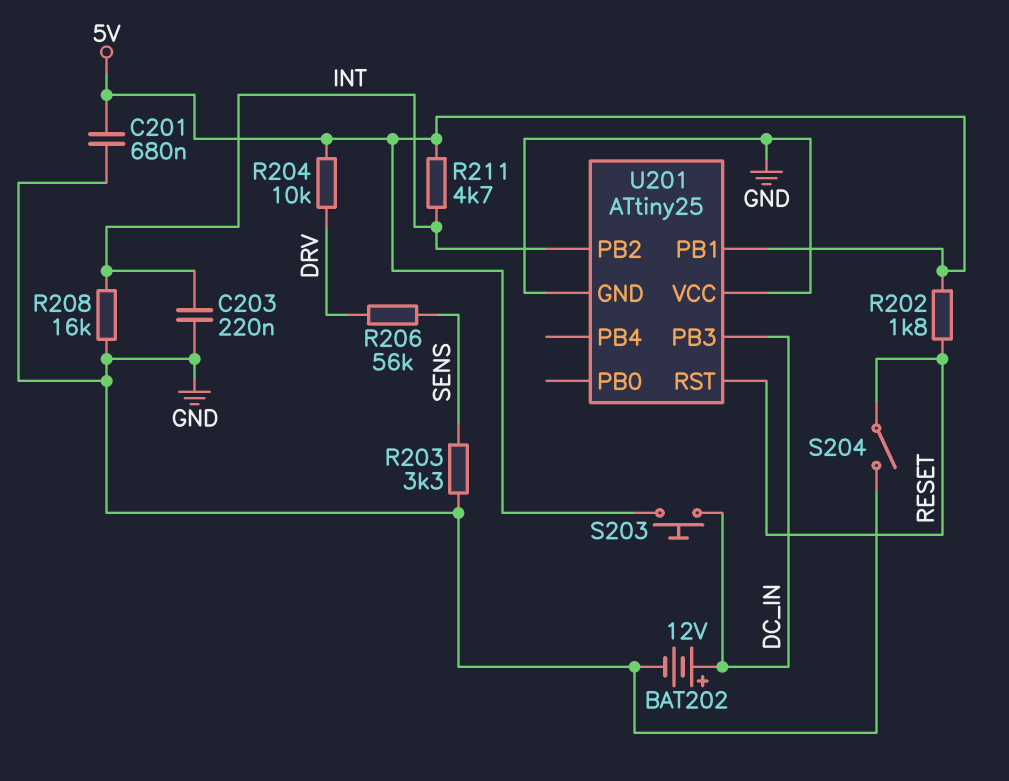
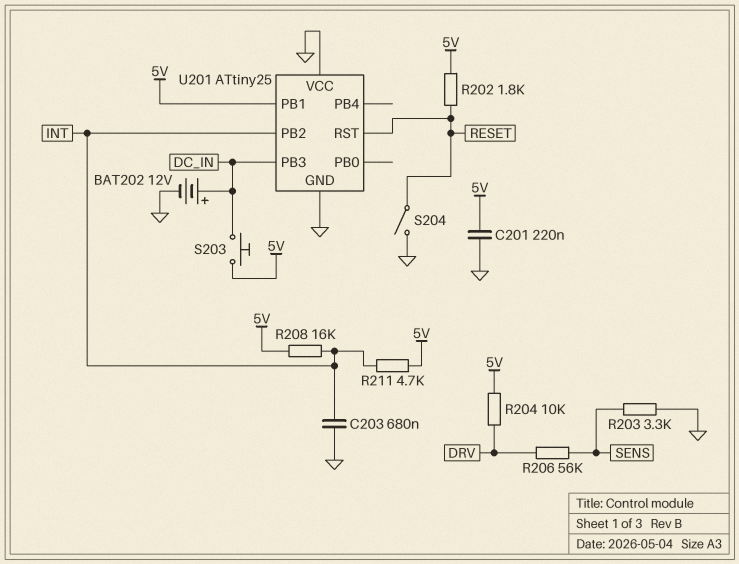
C201: 680nF (5V, GND) -> 220nF (5V, GND)
C203: 220nF (GND, INT) -> 680nF (GND, INT)
R208: 16k (GND, INT) -> 16k (5V, INT)

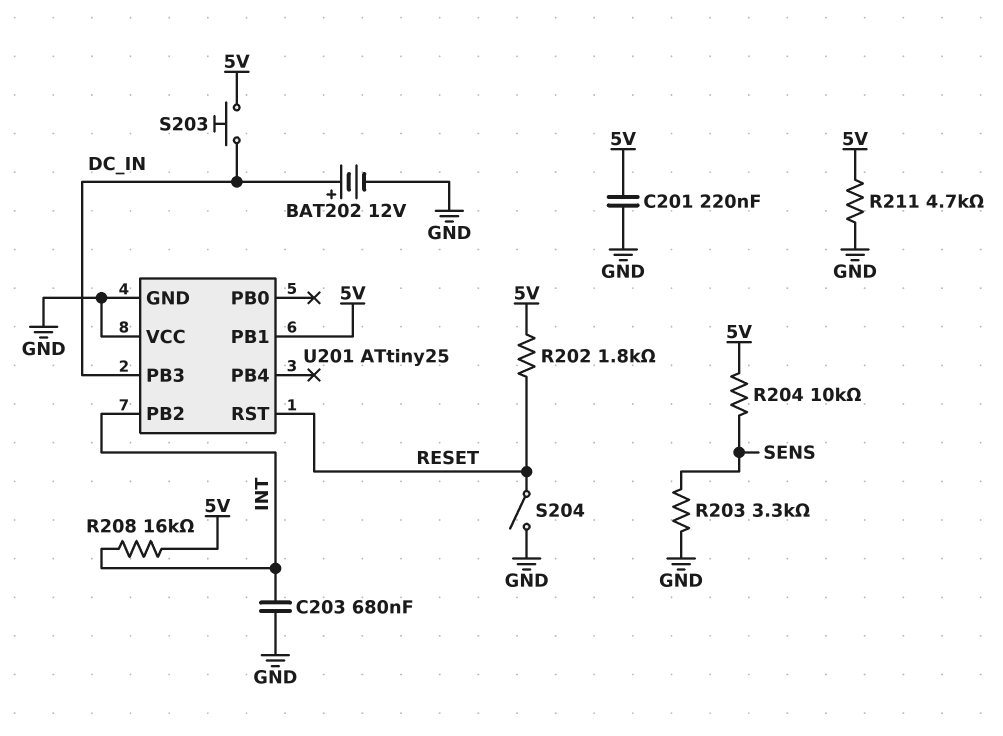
R204: 10k (5V, DRV) -> 10k (5V, SENS)
R206: 56k (DRV, SENS) -> none
R211: 4.7k (5V, INT) -> 4.7k (5V, GND)

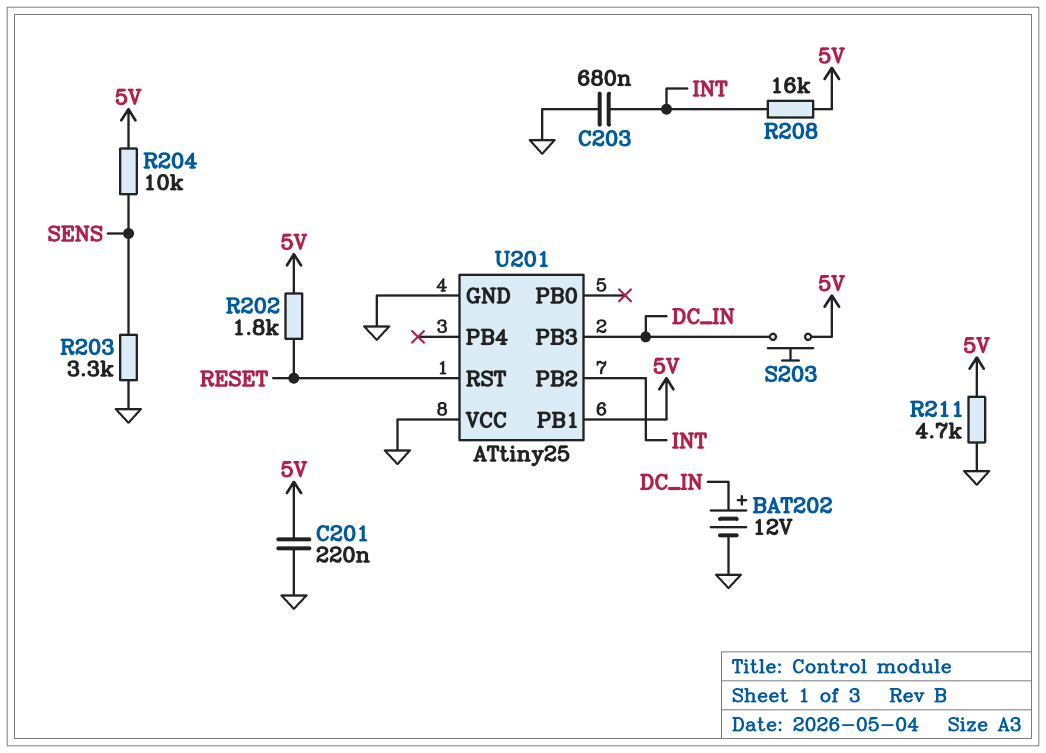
S204: switch (GND, RESET) -> none

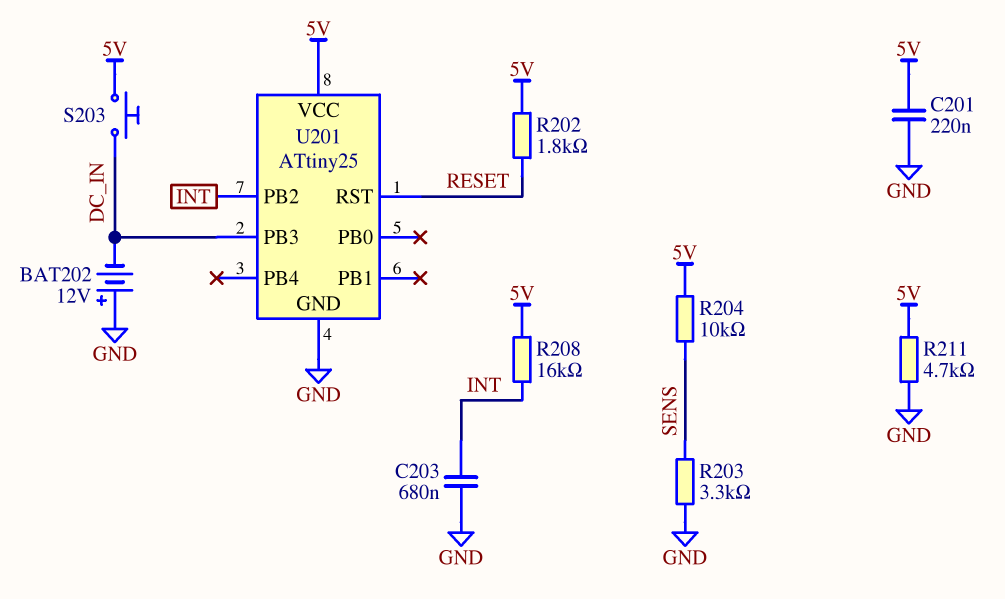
BAT202: 12V (plus DC_IN, minus GND) -> 12V (plus GND, minus DC_IN)
U201 pin PB1: 5V -> none
U201 pin VCC: GND -> 5V

